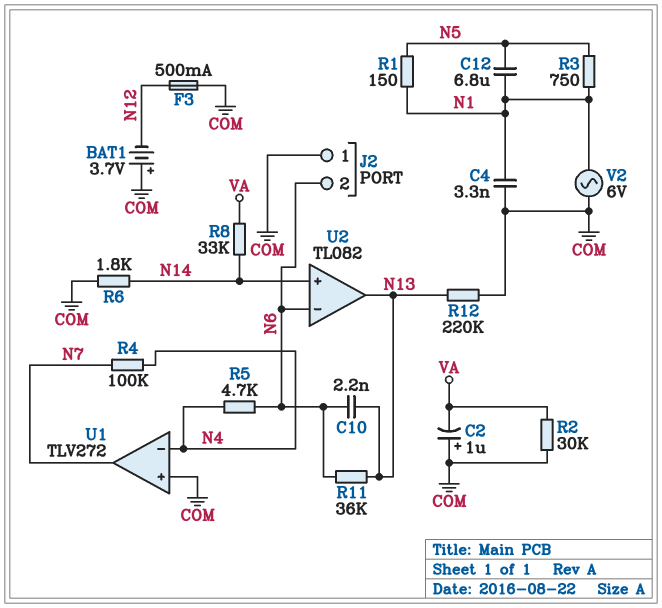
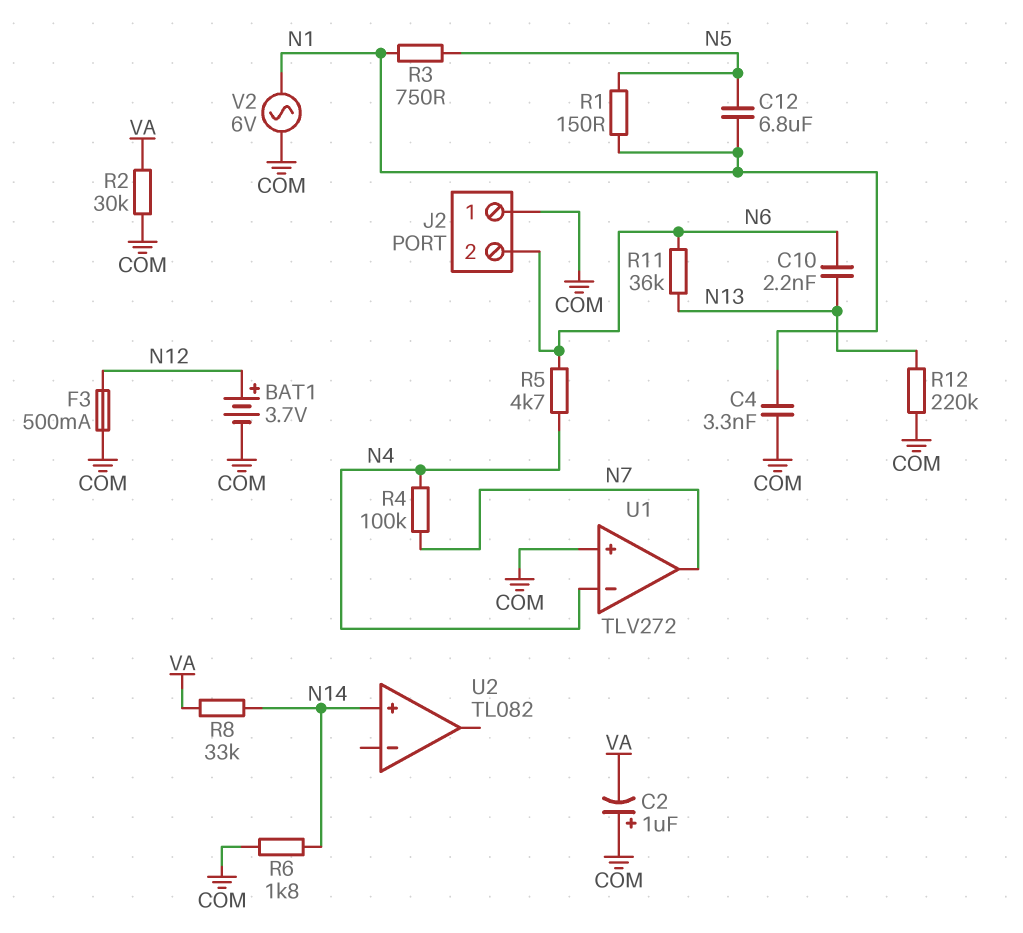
BAT1: 3.7V (plus COM, minus N12) -> 3.7V (plus N12, minus COM)
U2 pin in-: N6 -> none
U2 pin out: N13 -> none

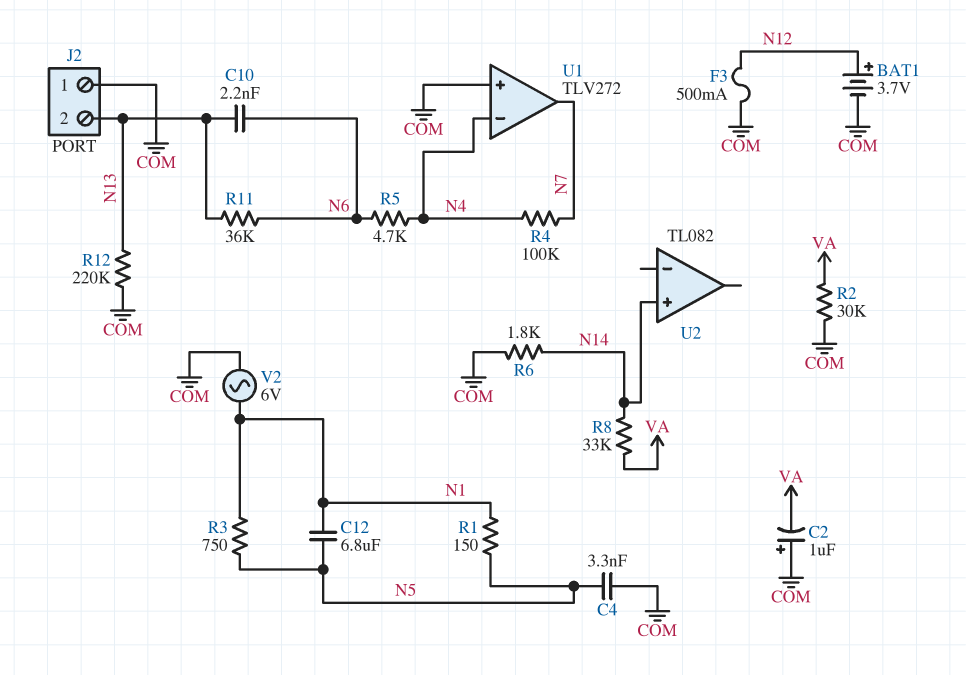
C4: 3.3nF (COM, N1) -> 3.3nF (COM, N5)
J2 pin 2: N6 -> N13

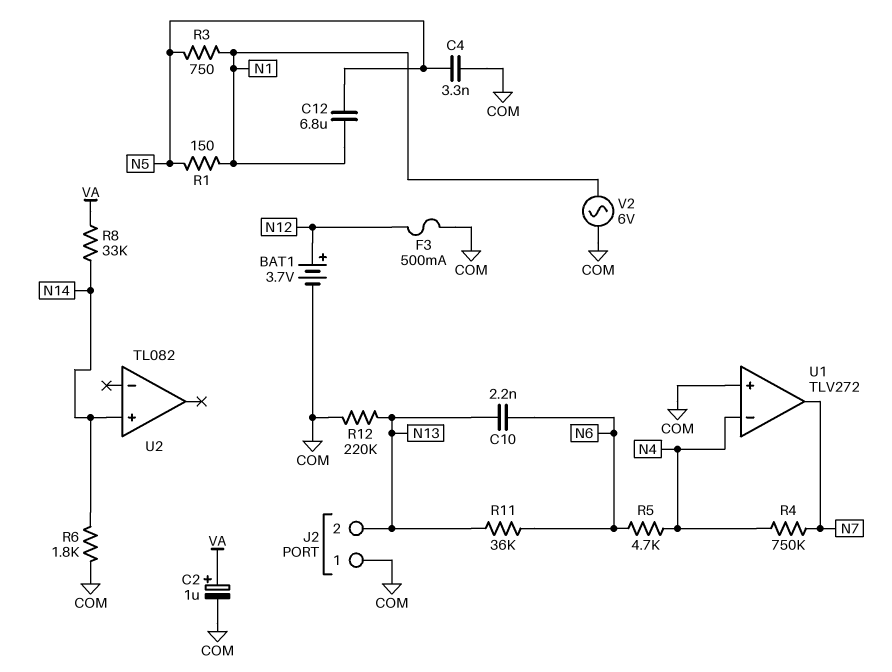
C2: 1uF (plus COM, minus VA) -> 1uF (plus VA, minus COM)
R2: 30k (COM, VA) -> none
R4: 100k (N4, N7) -> 750k (N4, N7)

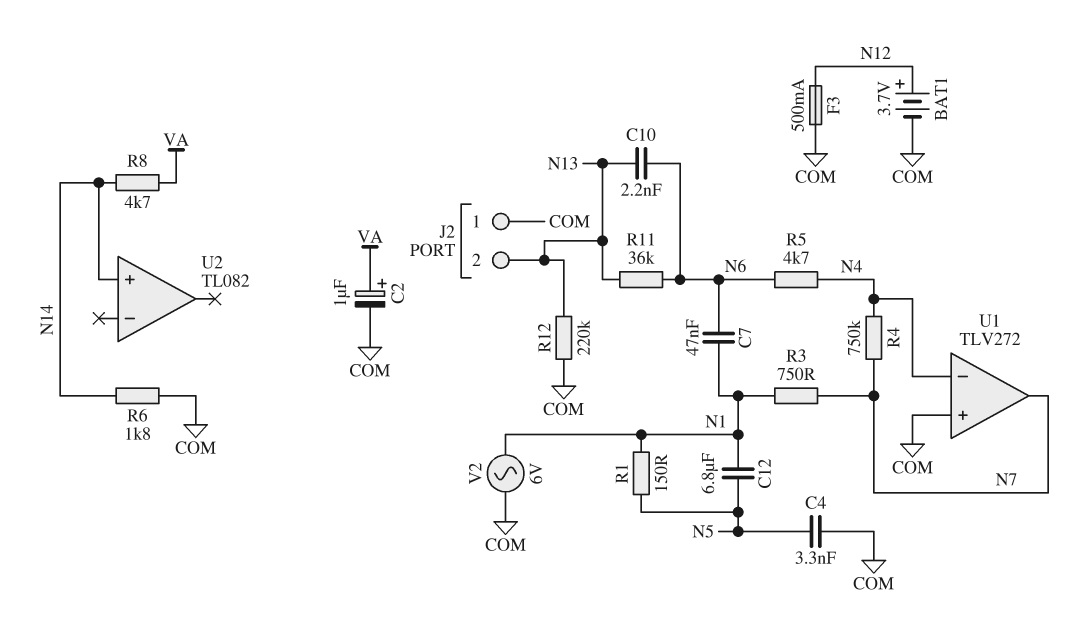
C7: none -> 47nF (N1, N6)
R3: 750 (N1, N5) -> 750 (N1, N7)
R8: 33k (N14, VA) -> 4.7k (N14, VA)

